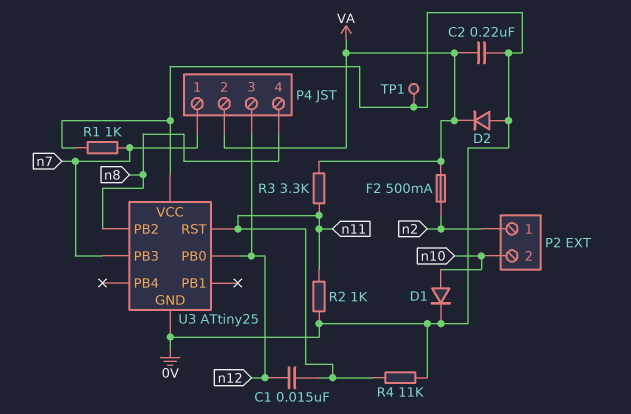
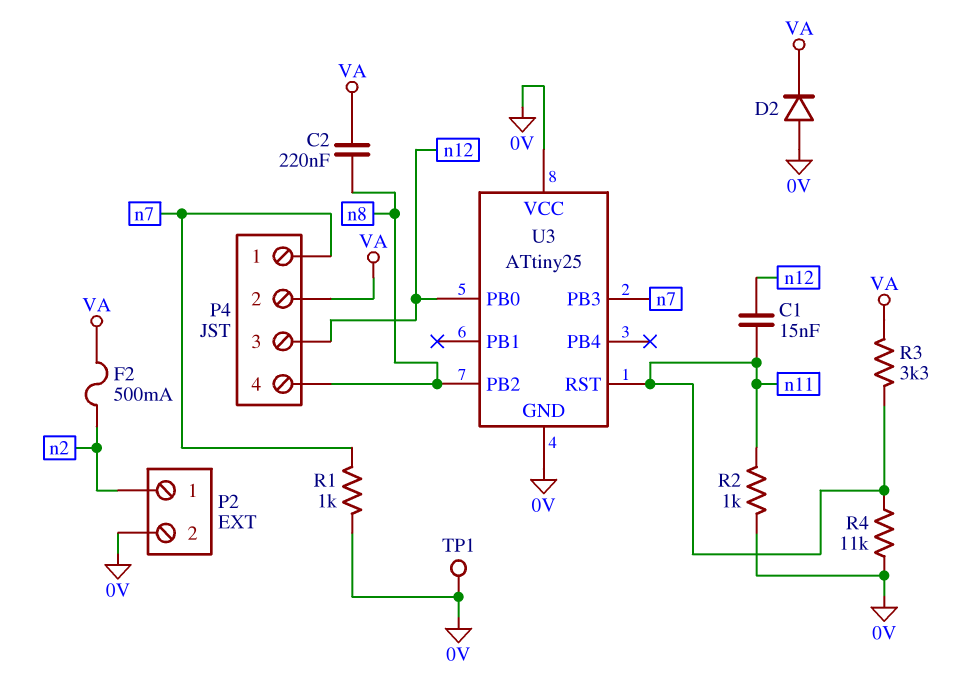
C2: 220nF (0V, VA) -> 220nF (VA, n8)
D1: diode (A n10, K 0V) -> none
P2 pin 2: n10 -> 0V

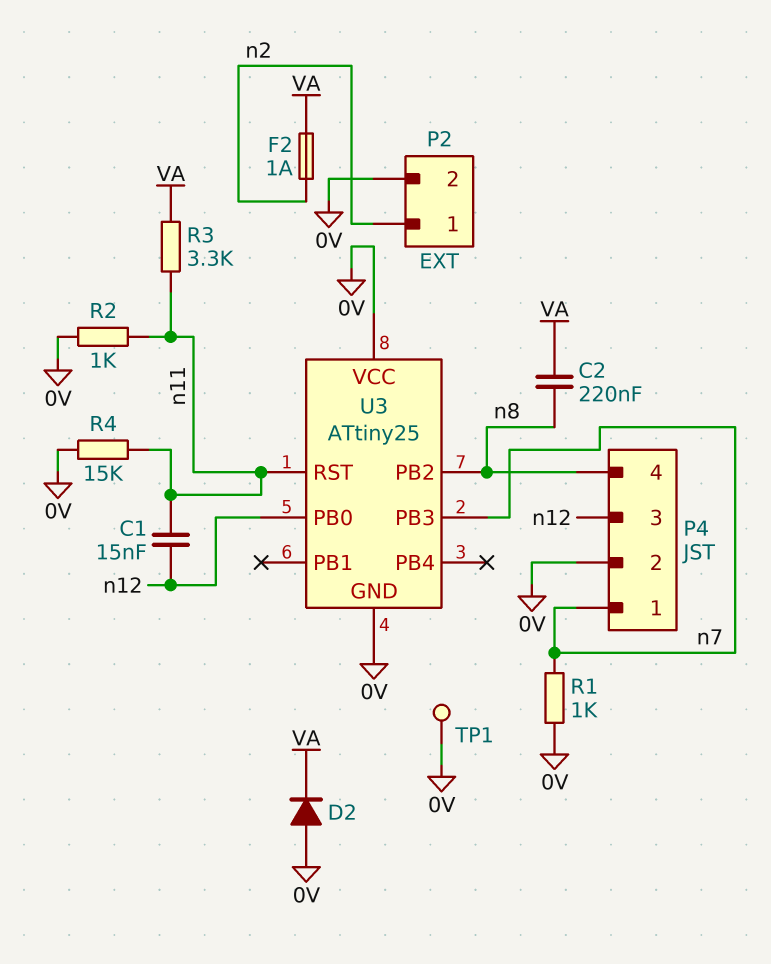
F2: 500mA (VA, n2) -> 1A (VA, n2)
P4 pin 2: VA -> 0V
R4: 11k (0V, n11) -> 15k (0V, n11)

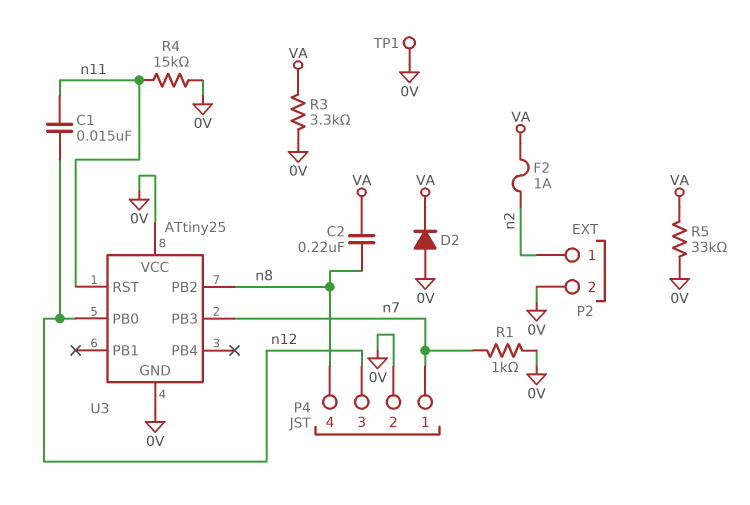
R2: 1k (0V, n11) -> none
R3: 3.3k (VA, n11) -> 3.3k (0V, VA)
R5: none -> 33k (0V, VA)

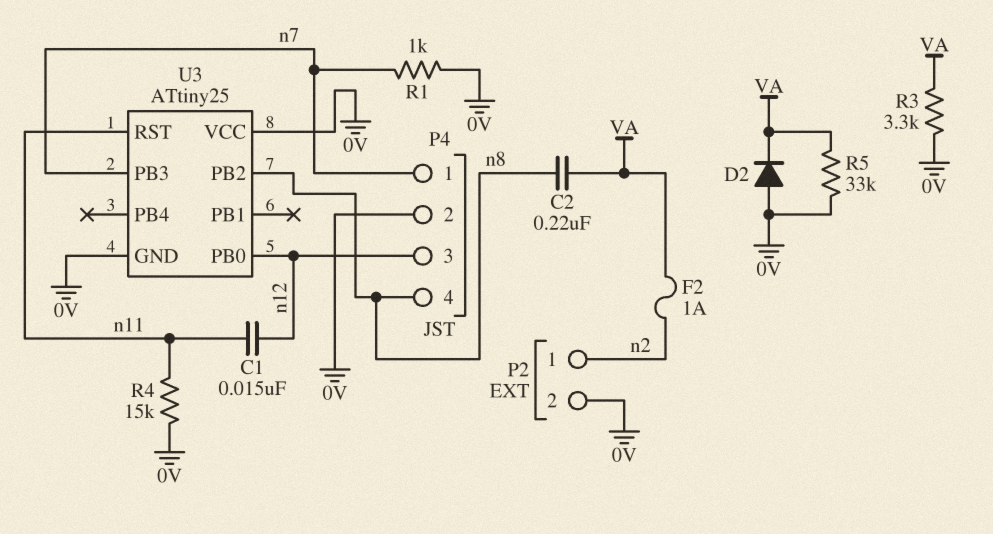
TP1: test point (0V) -> none

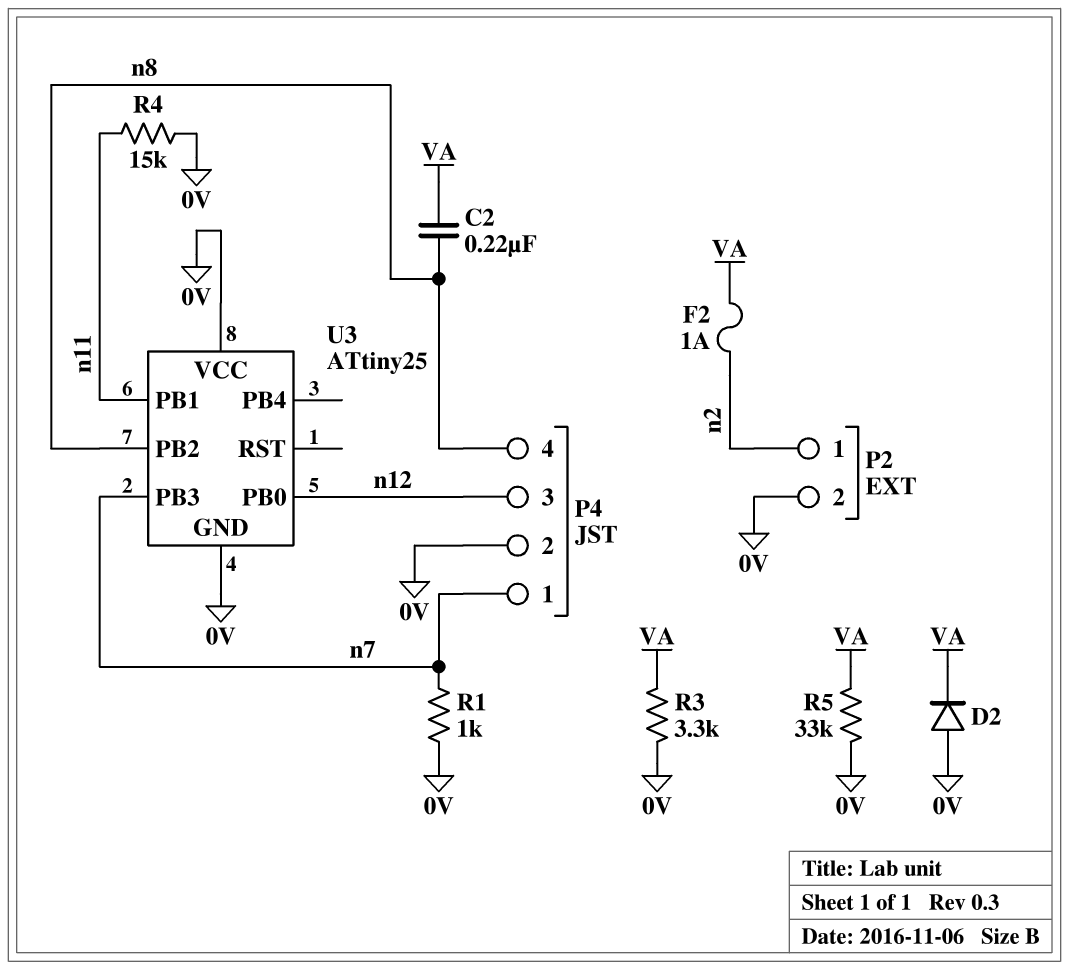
C1: 15nF (n11, n12) -> none
U3 pin PB1: none -> n11
U3 pin RST: n11 -> none

